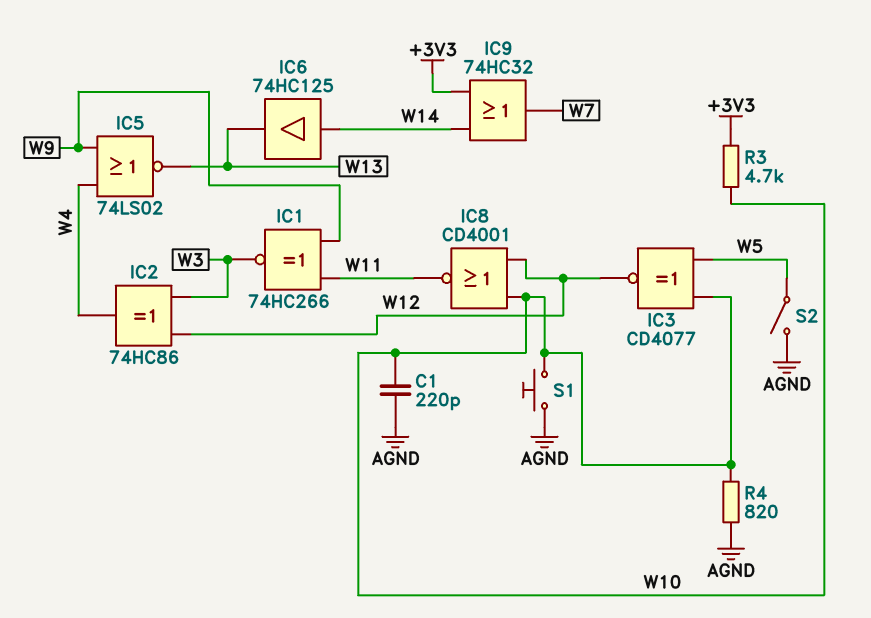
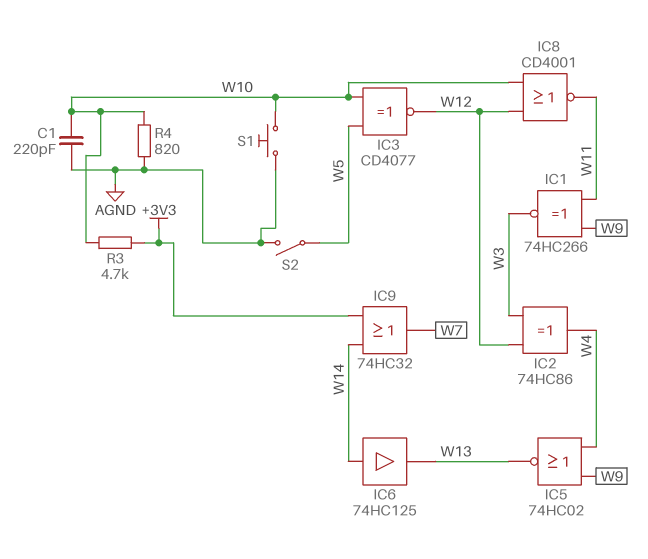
IC5: NOR 74LS02 (in W4, in W9, out W13) -> NOR 74HC02 (in W4, in W9, out W13)

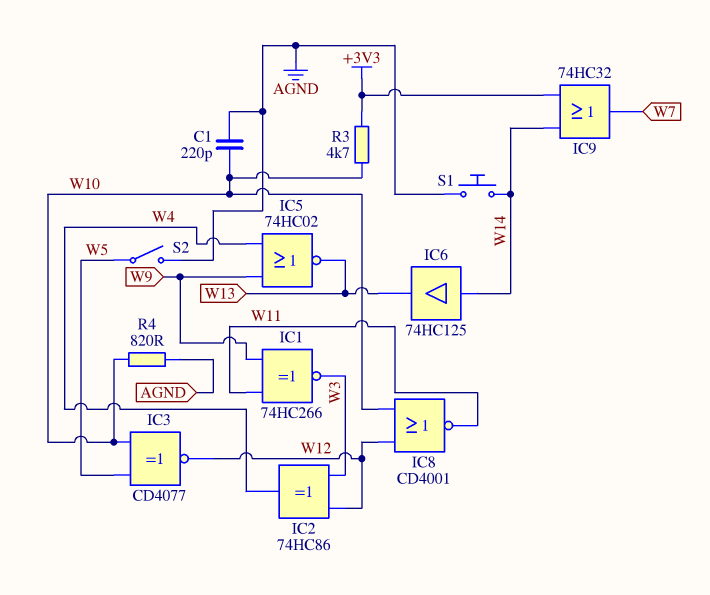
S1: button (AGND, W10) -> button (AGND, W14)

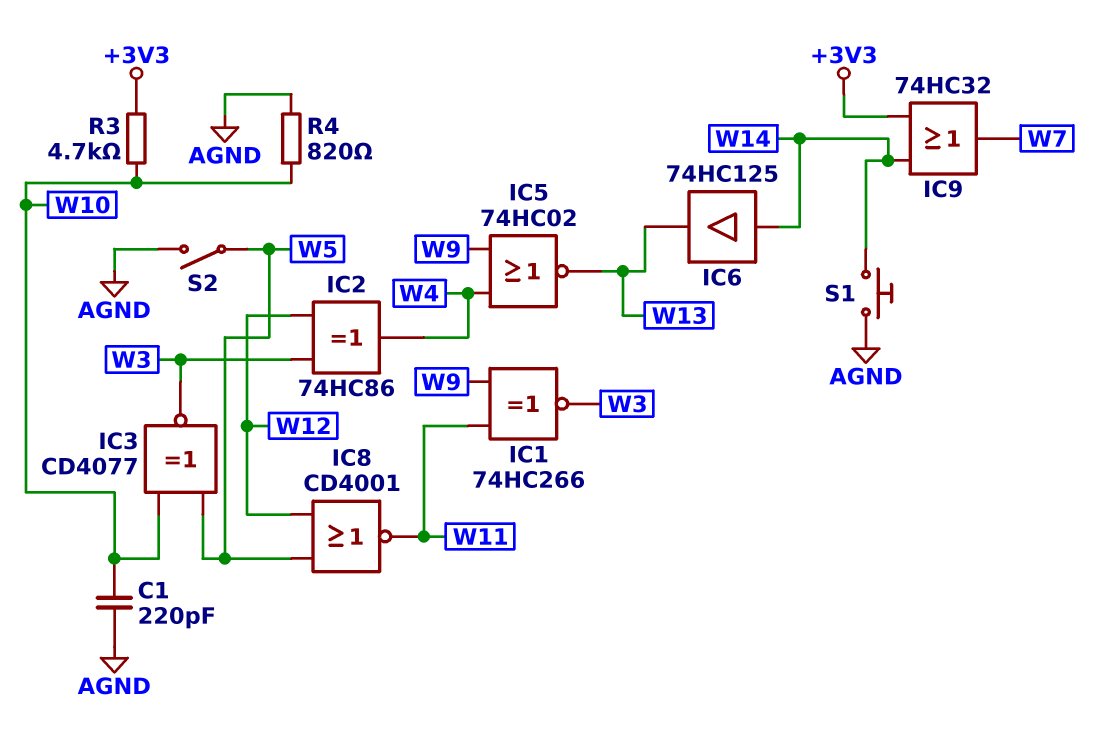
IC3: XNOR CD4077 (in W5, in W10, out W12) -> XNOR CD4077 (in W5, in W10, out W3)
IC8: NOR CD4001 (in W10, in W12, out W11) -> NOR CD4001 (in W5, in W12, out W11)

